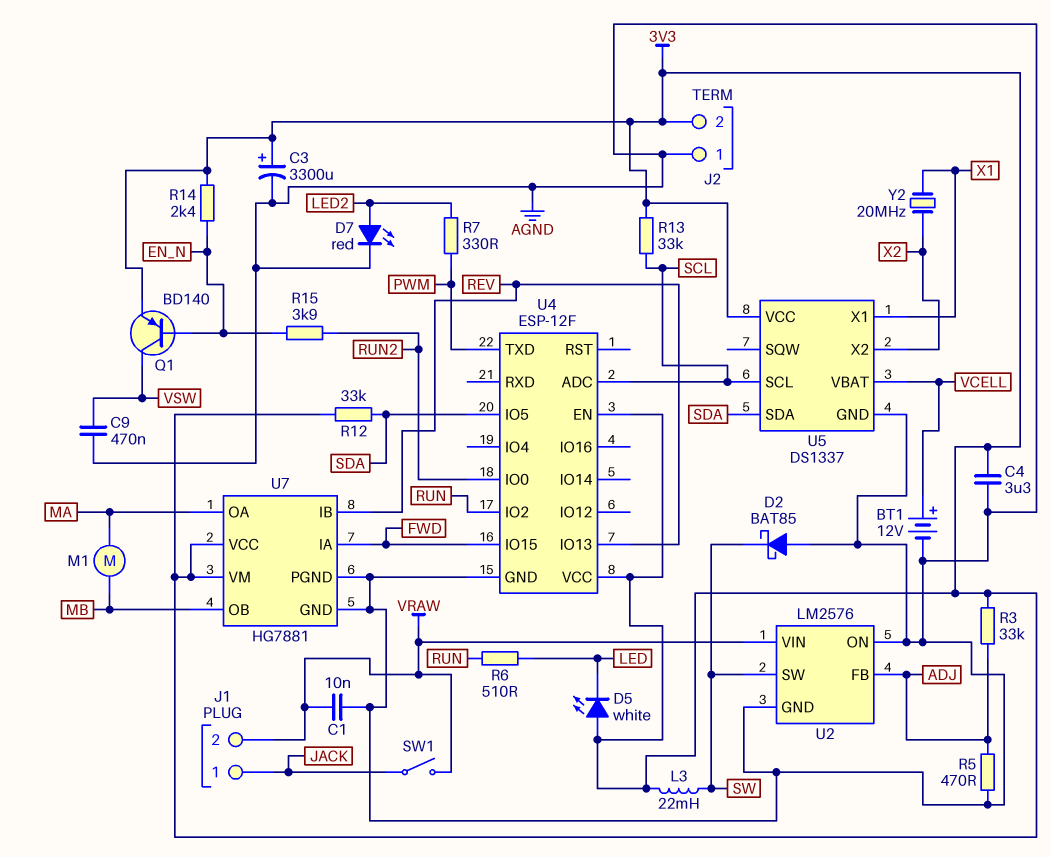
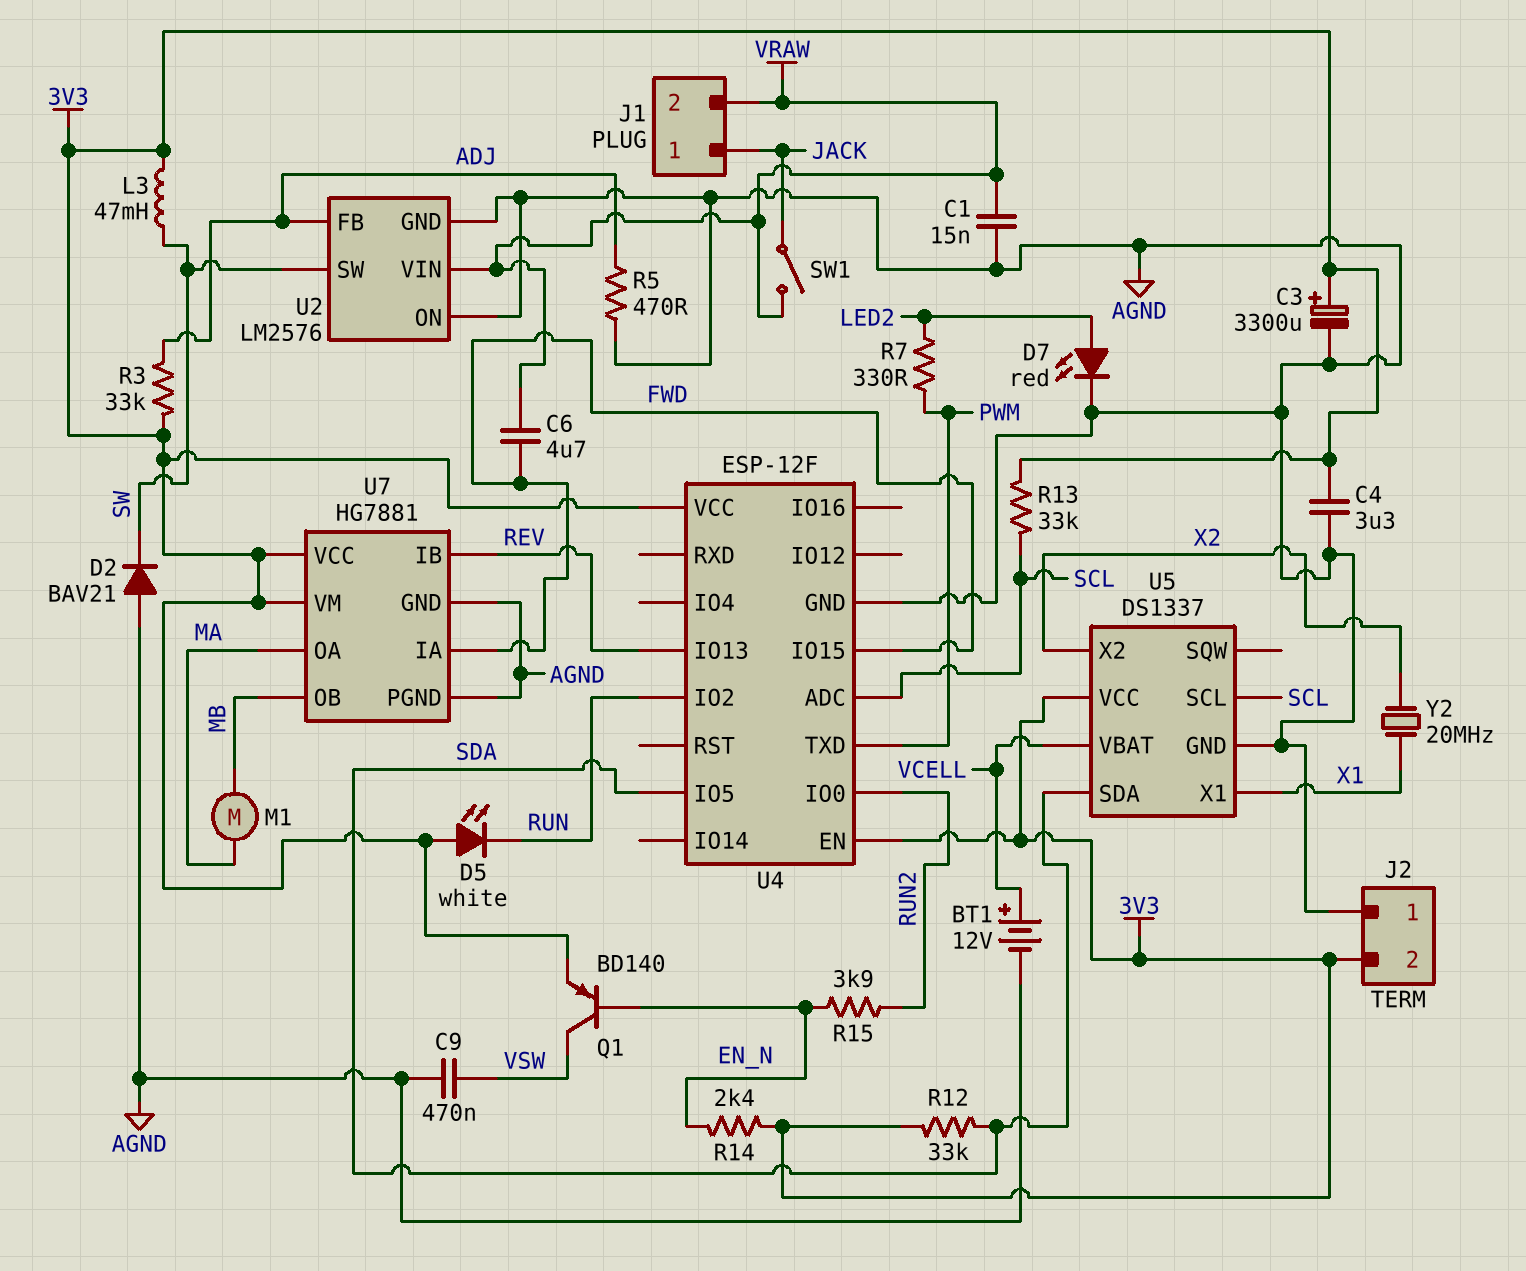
C1: 10nF (AGND, VRAW) -> 15nF (AGND, VRAW)
C6: none -> 4.7uF (FWD, VRAW)
D2: schottky BAT85 (A AGND, K SW) -> diode BAV21 (A AGND, K SW)
D5: LED white (A 3V3, K LED) -> LED white (A 3V3, K RUN)
L3: 22mH (3V3, SW) -> 47mH (3V3, SW)
R6: 510 (LED, RUN) -> none

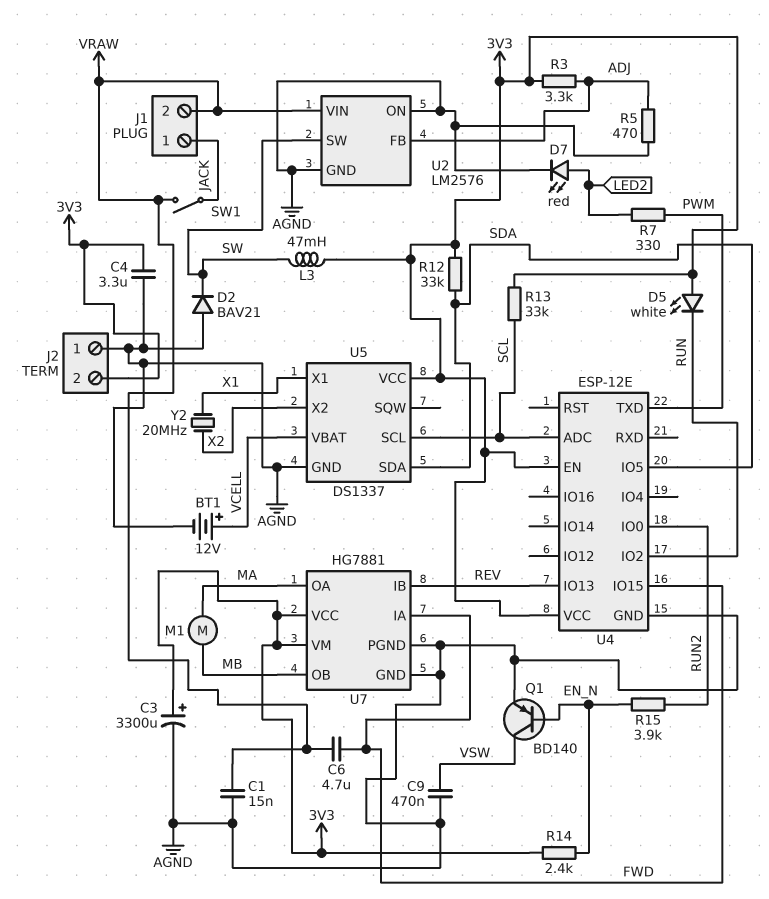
Q1: PNP BD140 (B EN_N, C VSW, E 3V3) -> PNP BD140 (B EN_N, C VSW, E AGND)
R3: 33k (3V3, ADJ) -> 3.3k (3V3, ADJ)
U4: ESP-12F -> ESP-12E

